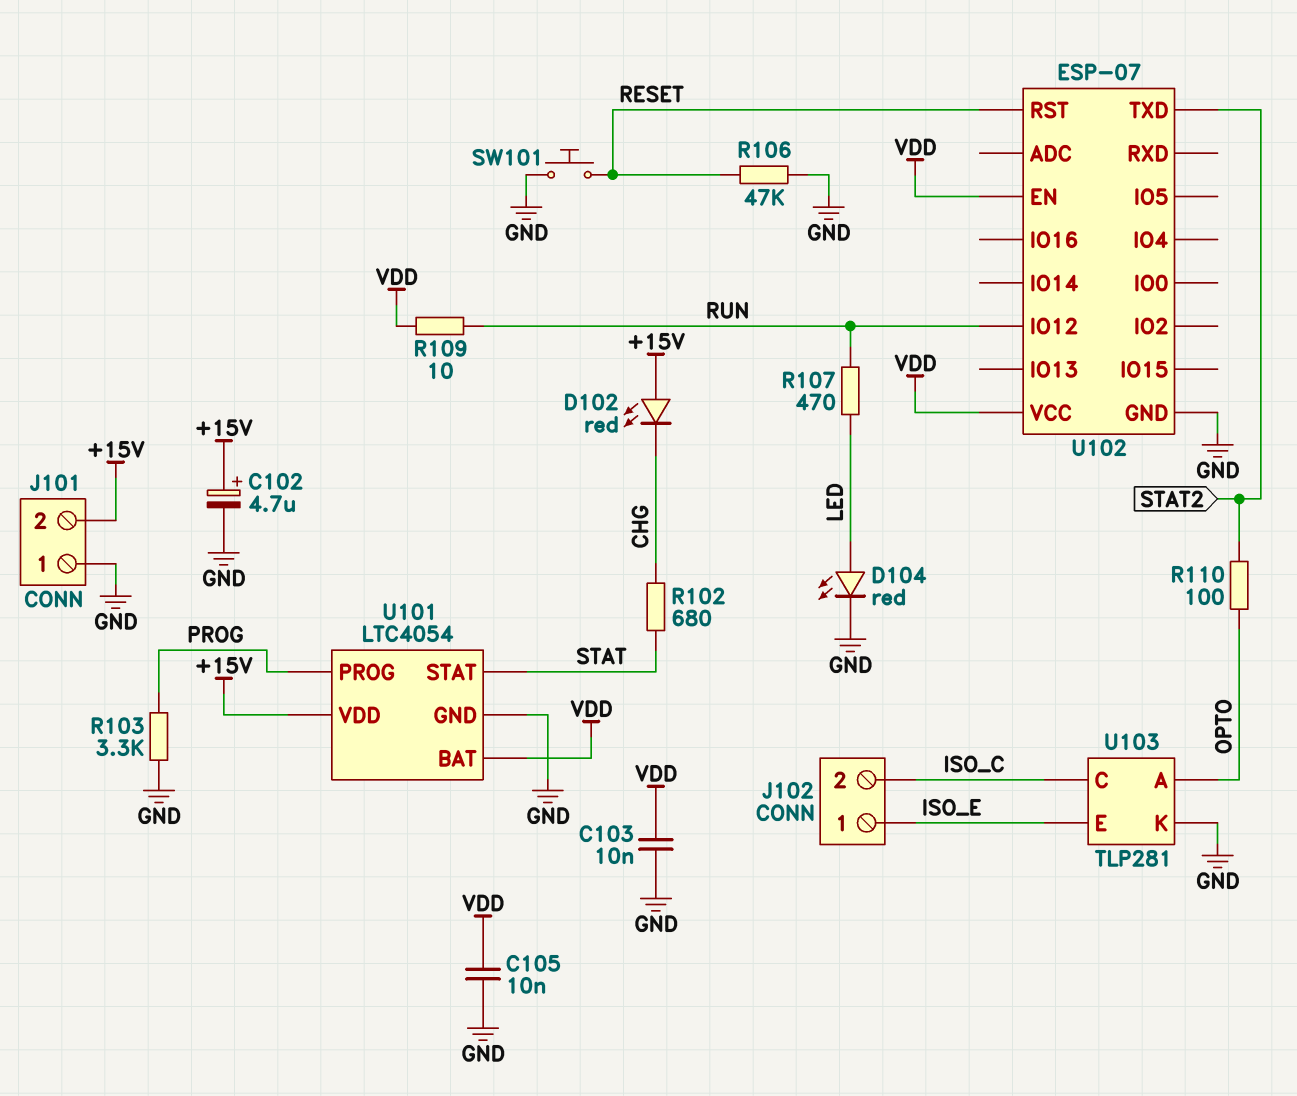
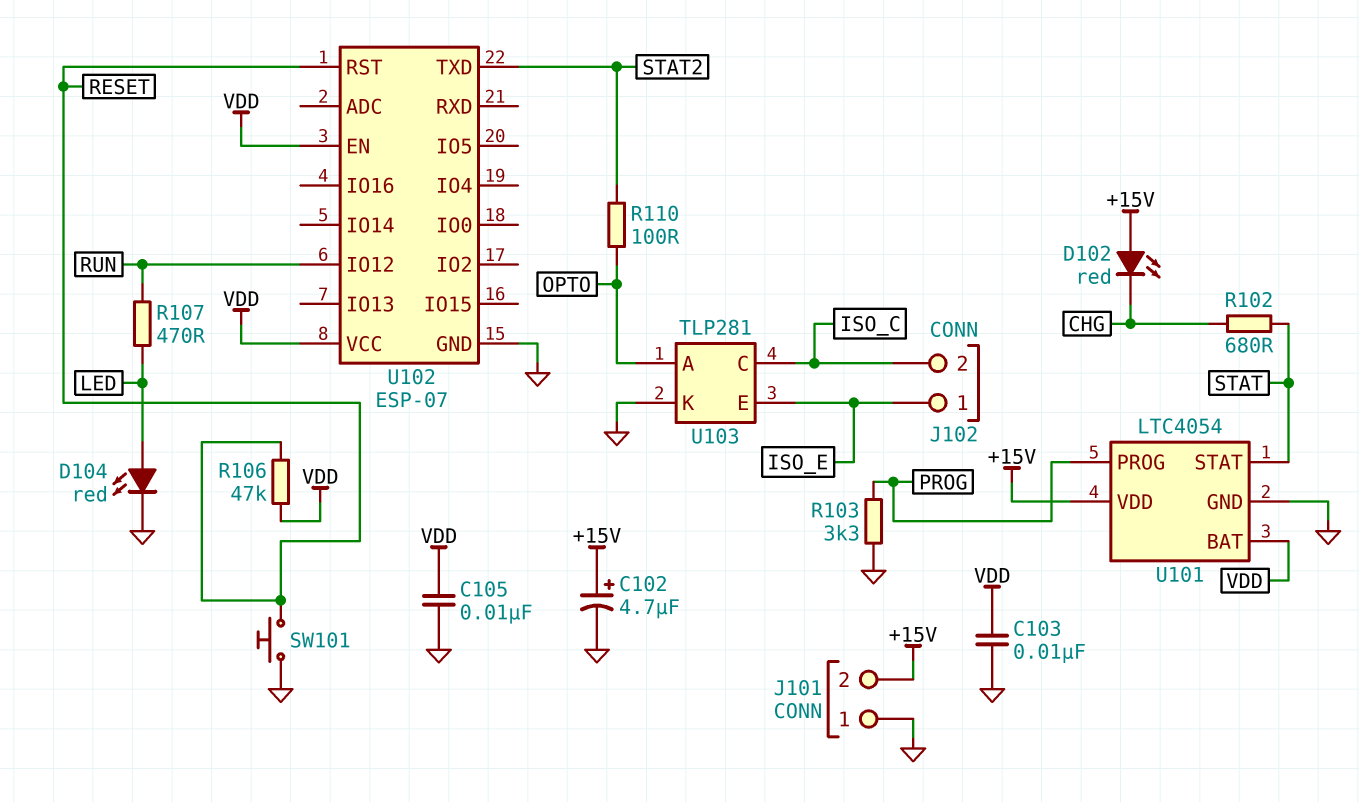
R106: 47k (GND, RESET) -> 47k (RESET, VDD)
R109: 10 (RUN, VDD) -> none

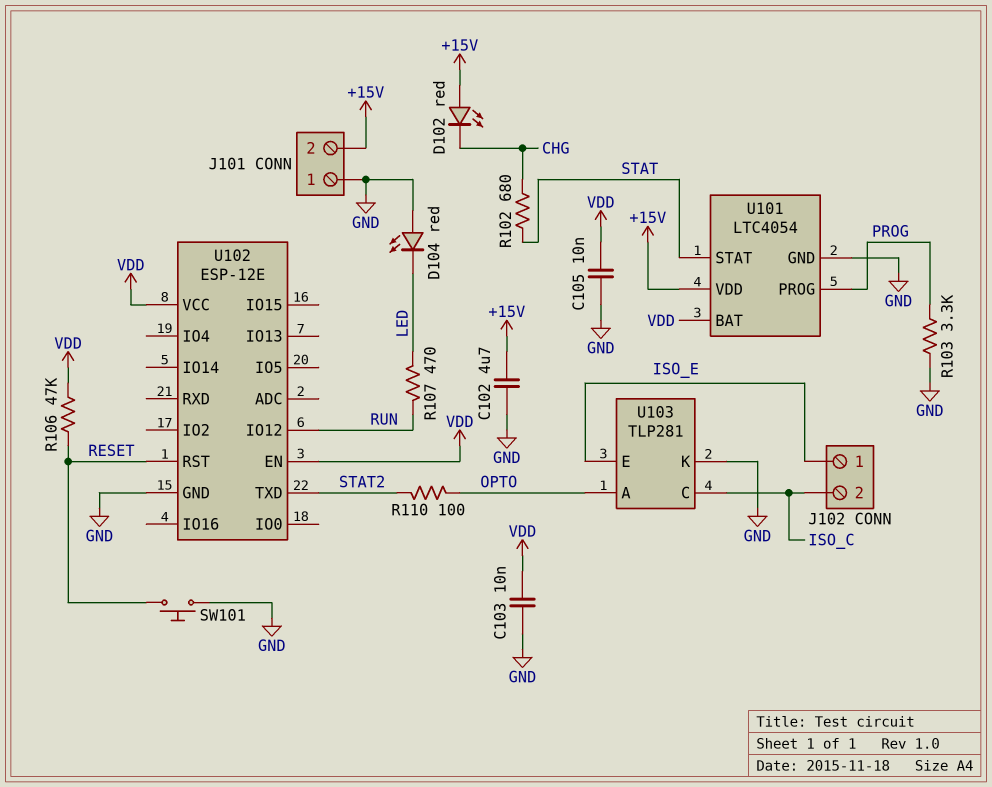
C102: 4.7uF (plus +15V, minus GND) -> 4.7uF (+15V, GND)
D104: LED red (A LED, K GND) -> LED red (A GND, K LED)
U102: ESP-07 -> ESP-12E

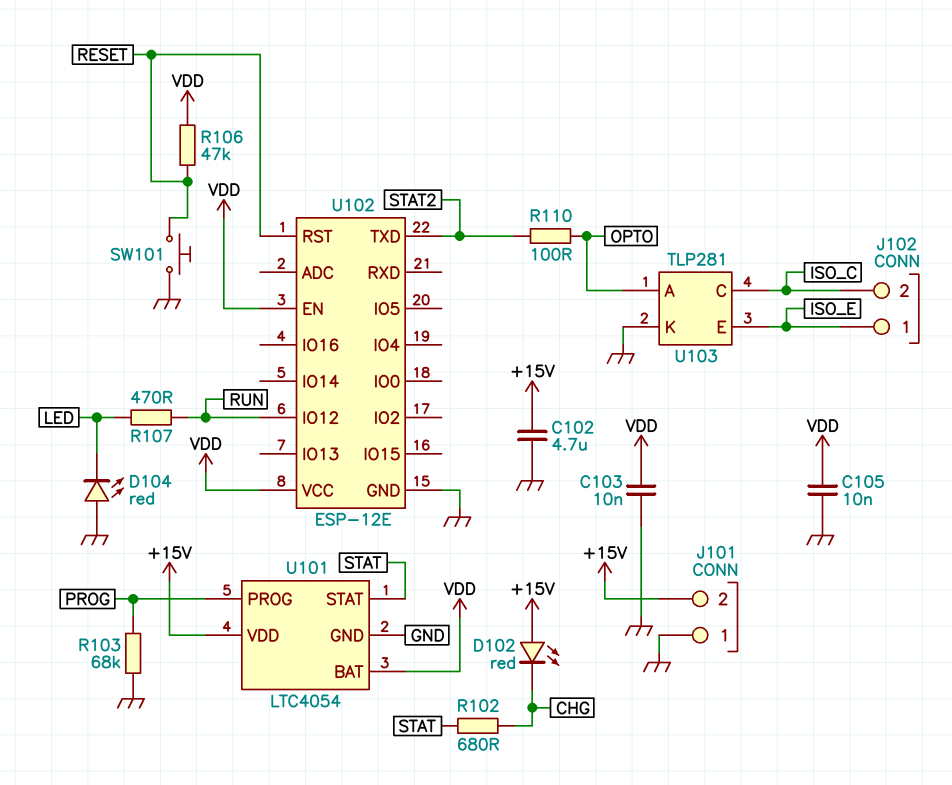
R103: 3.3k (GND, PROG) -> 68k (GND, PROG)

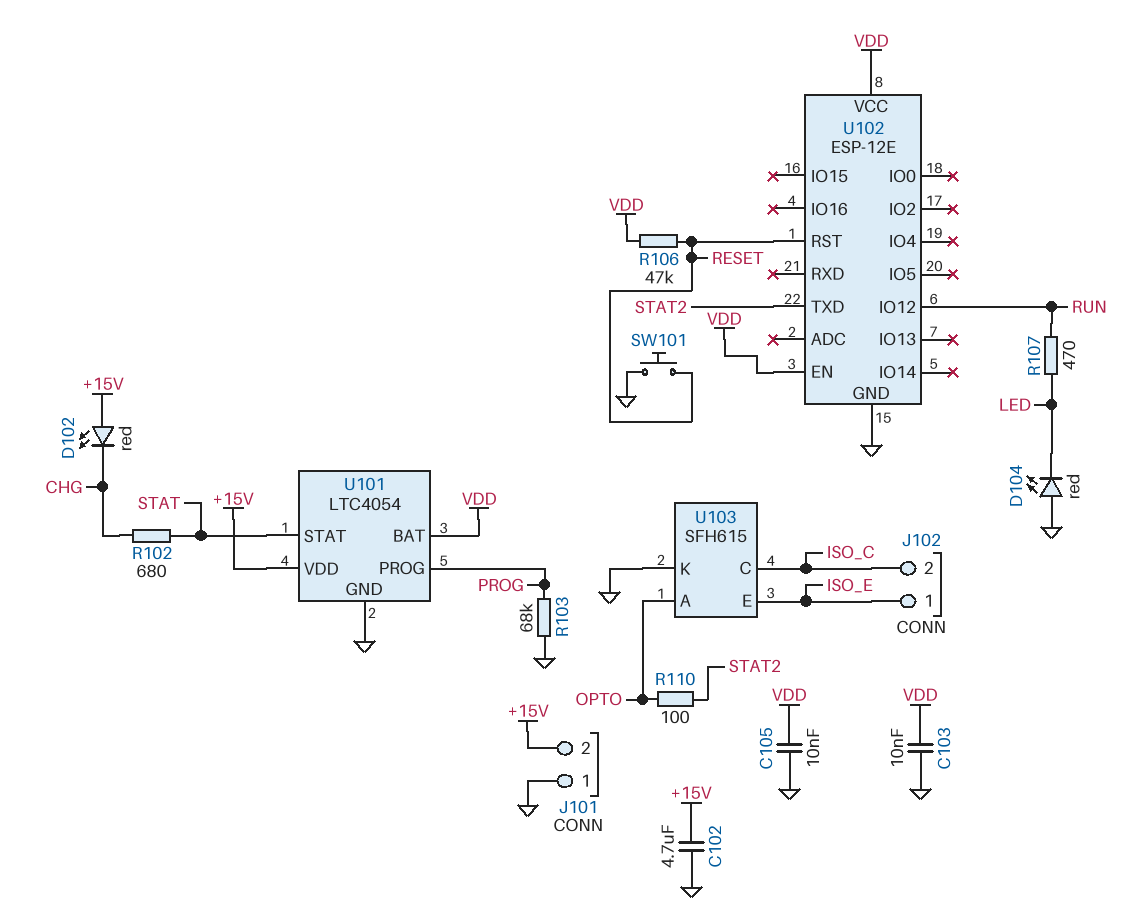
U103: TLP281 -> SFH615

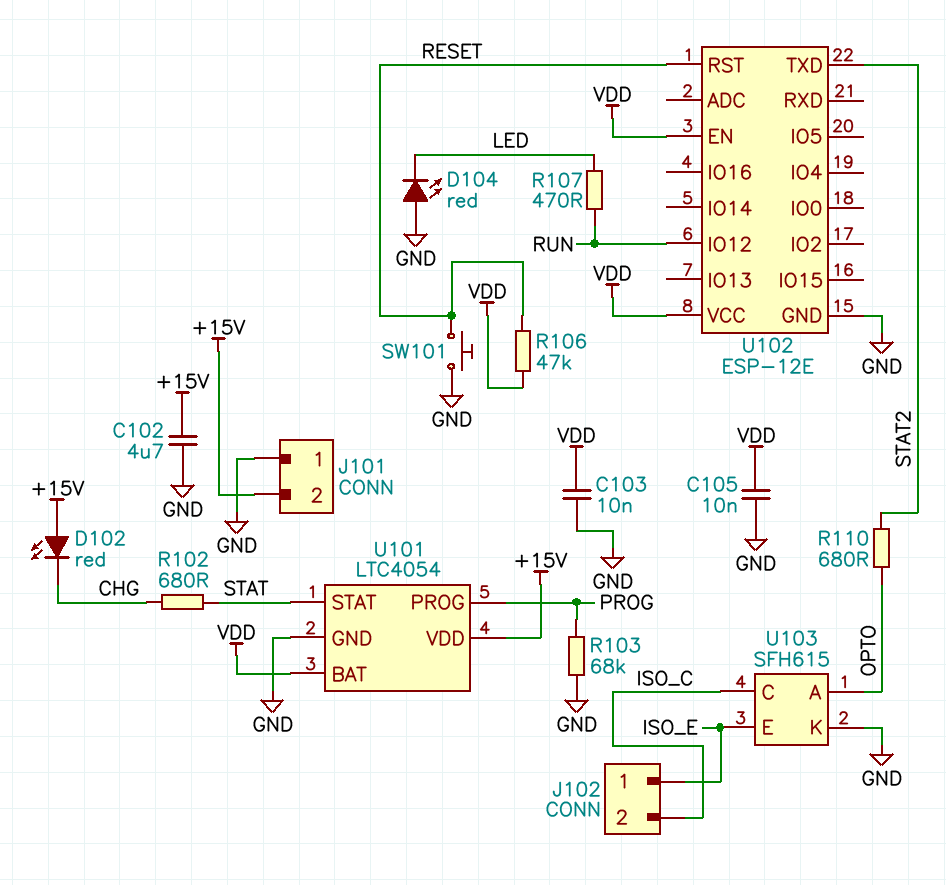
R110: 100 (OPTO, STAT2) -> 680 (OPTO, STAT2)

